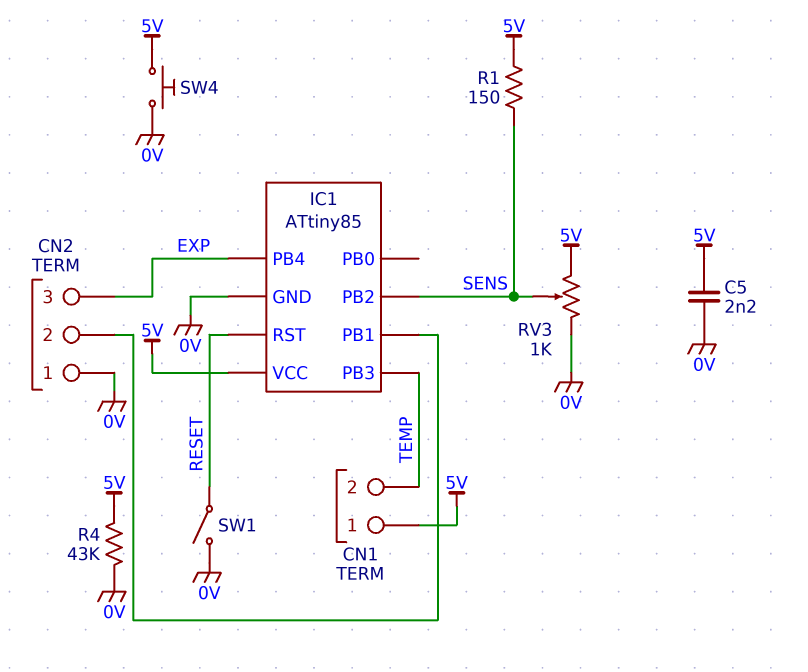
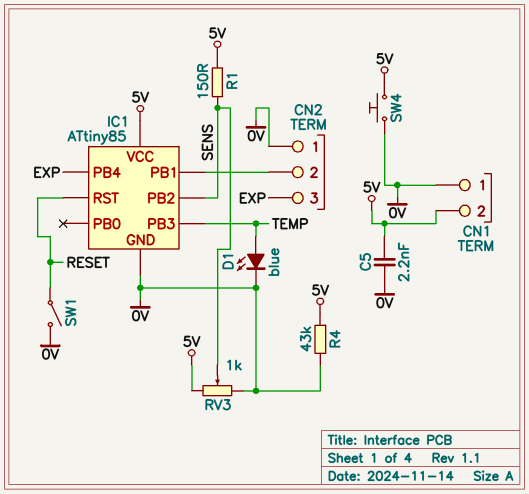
CN1 pin 1: 5V -> 0V
CN1 pin 2: TEMP -> 5V
D1: none -> LED blue (A TEMP, K 0V)

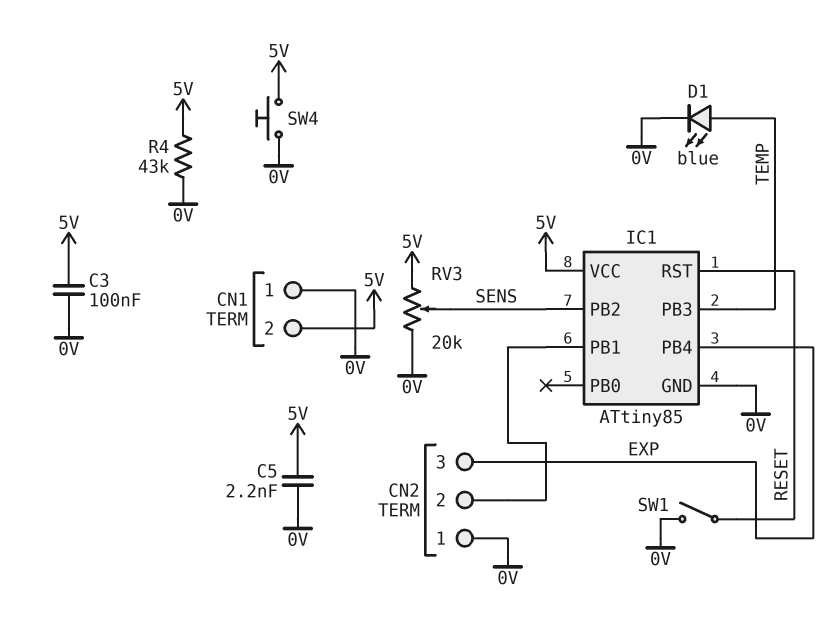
C3: none -> 100nF (0V, 5V)
R1: 150 (5V, SENS) -> none
RV3: 1k (0V, 5V, wiper SENS) -> 20k (0V, 5V, wiper SENS)

